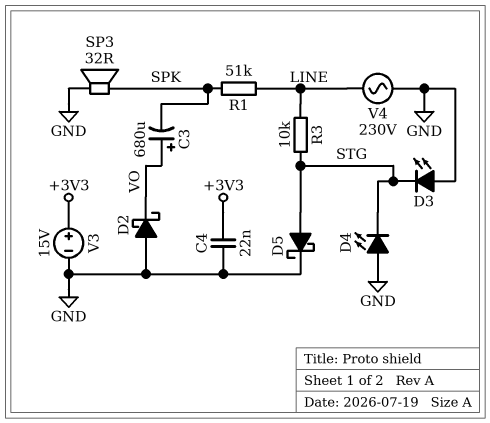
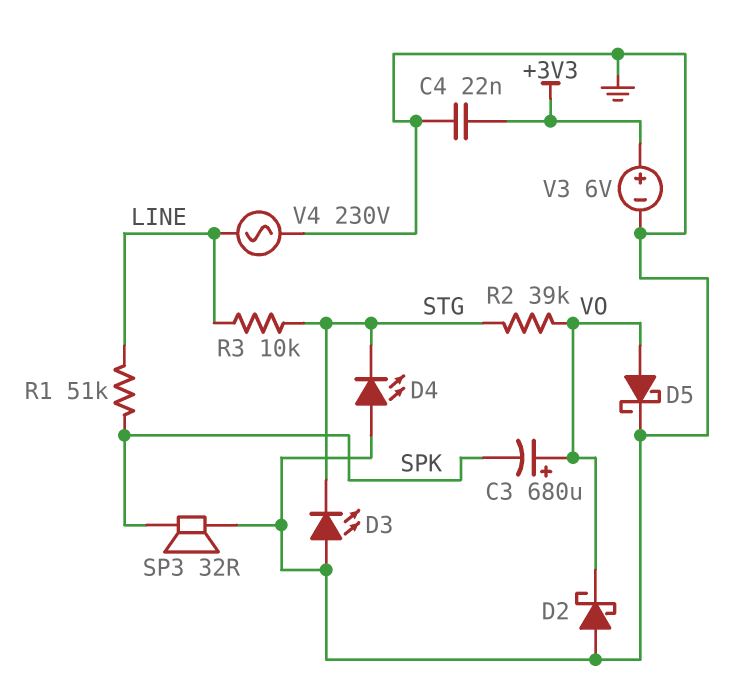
D5: schottky (A STG, K GND) -> schottky (A VO, K GND)
R2: none -> 39k (STG, VO)
V3: 15V (plus +3V3, minus GND) -> 6V (plus +3V3, minus GND)

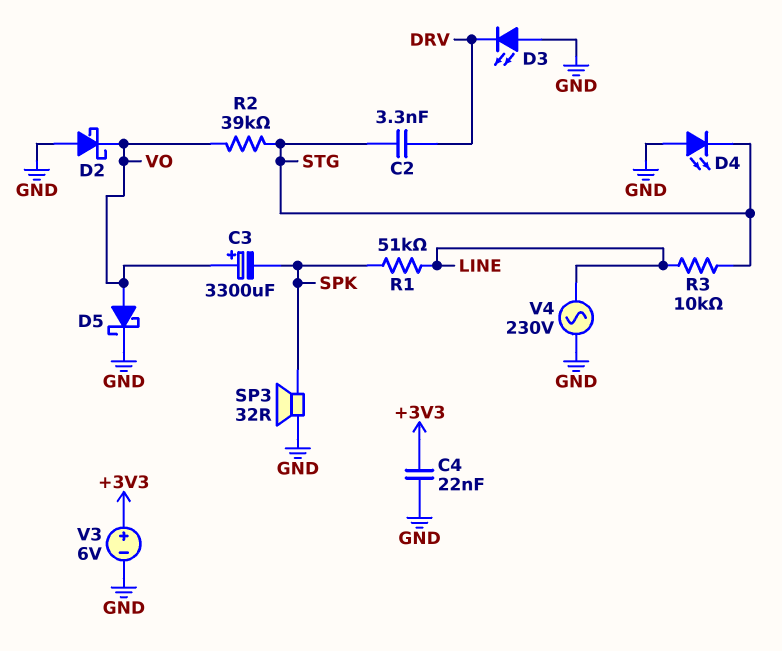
C2: none -> 3.3nF (DRV, STG)
C3: 680uF (plus VO, minus SPK) -> 3300uF (plus VO, minus SPK)
D3: LED (A GND, K STG) -> LED (A GND, K DRV)

